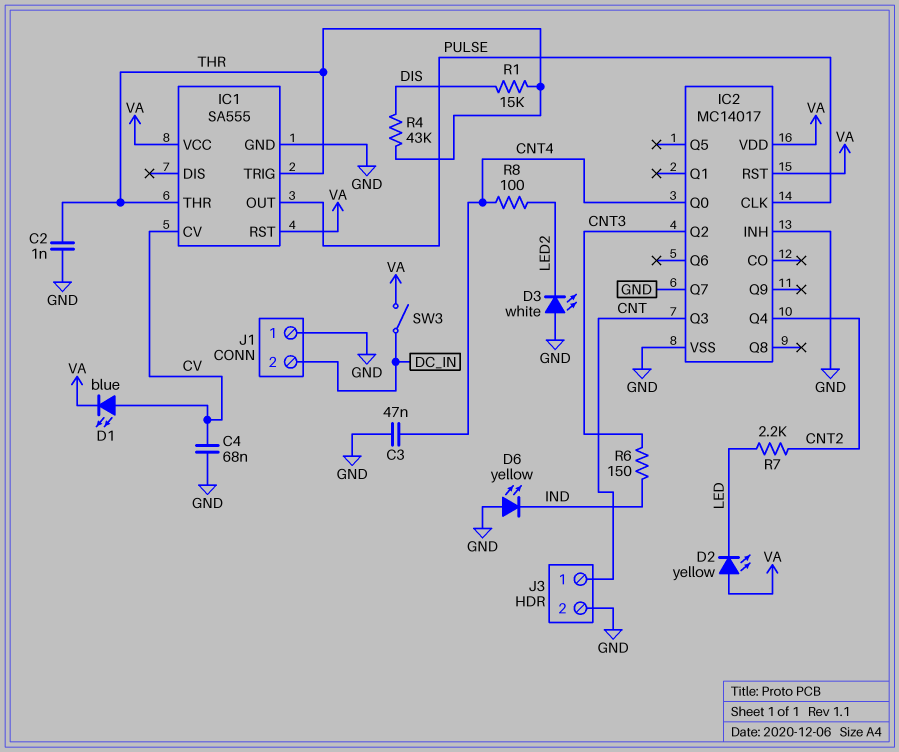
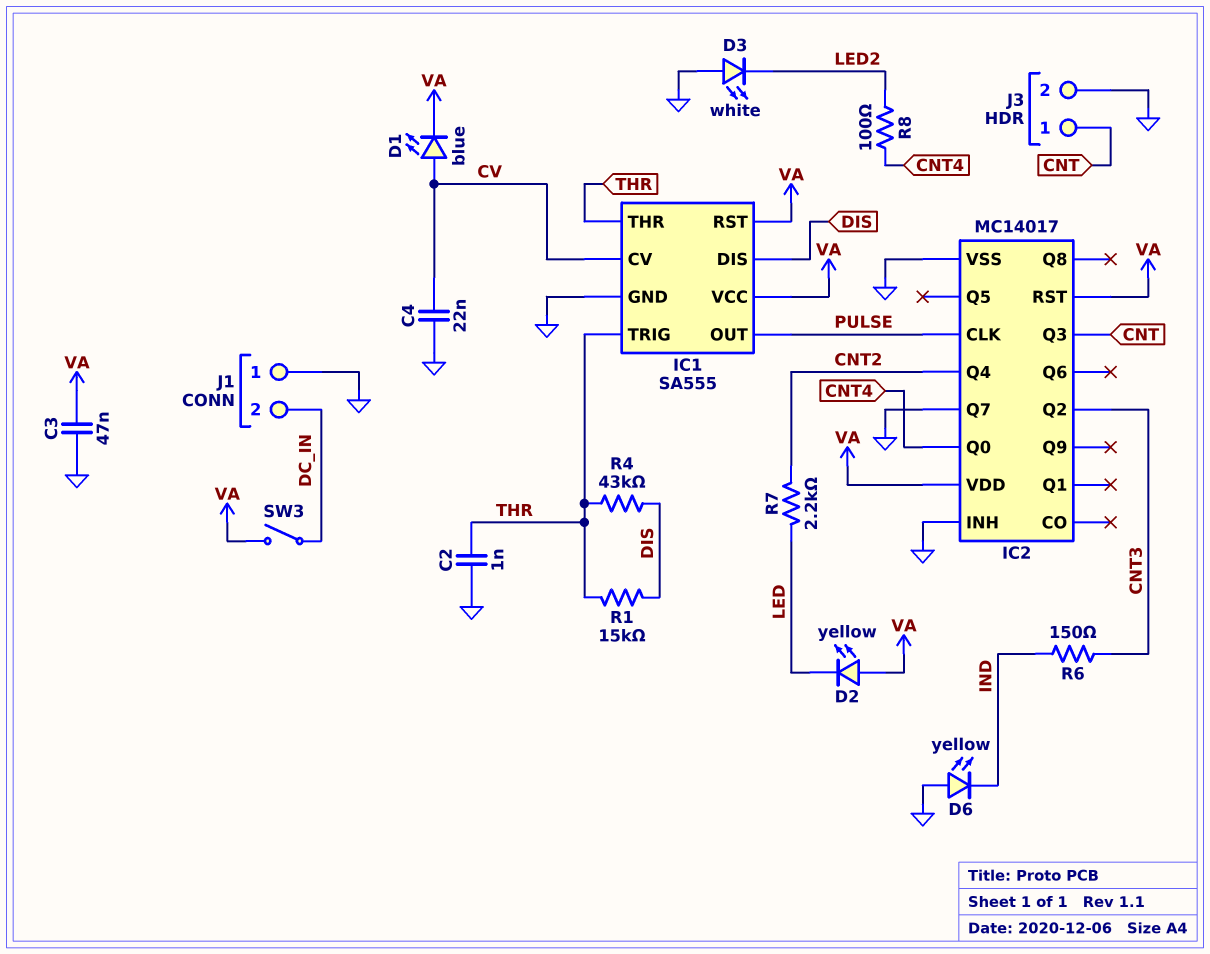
C3: 47nF (CNT4, GND) -> 47nF (GND, VA)
C4: 68nF (CV, GND) -> 22nF (CV, GND)
IC1 pin DIS: none -> DIS

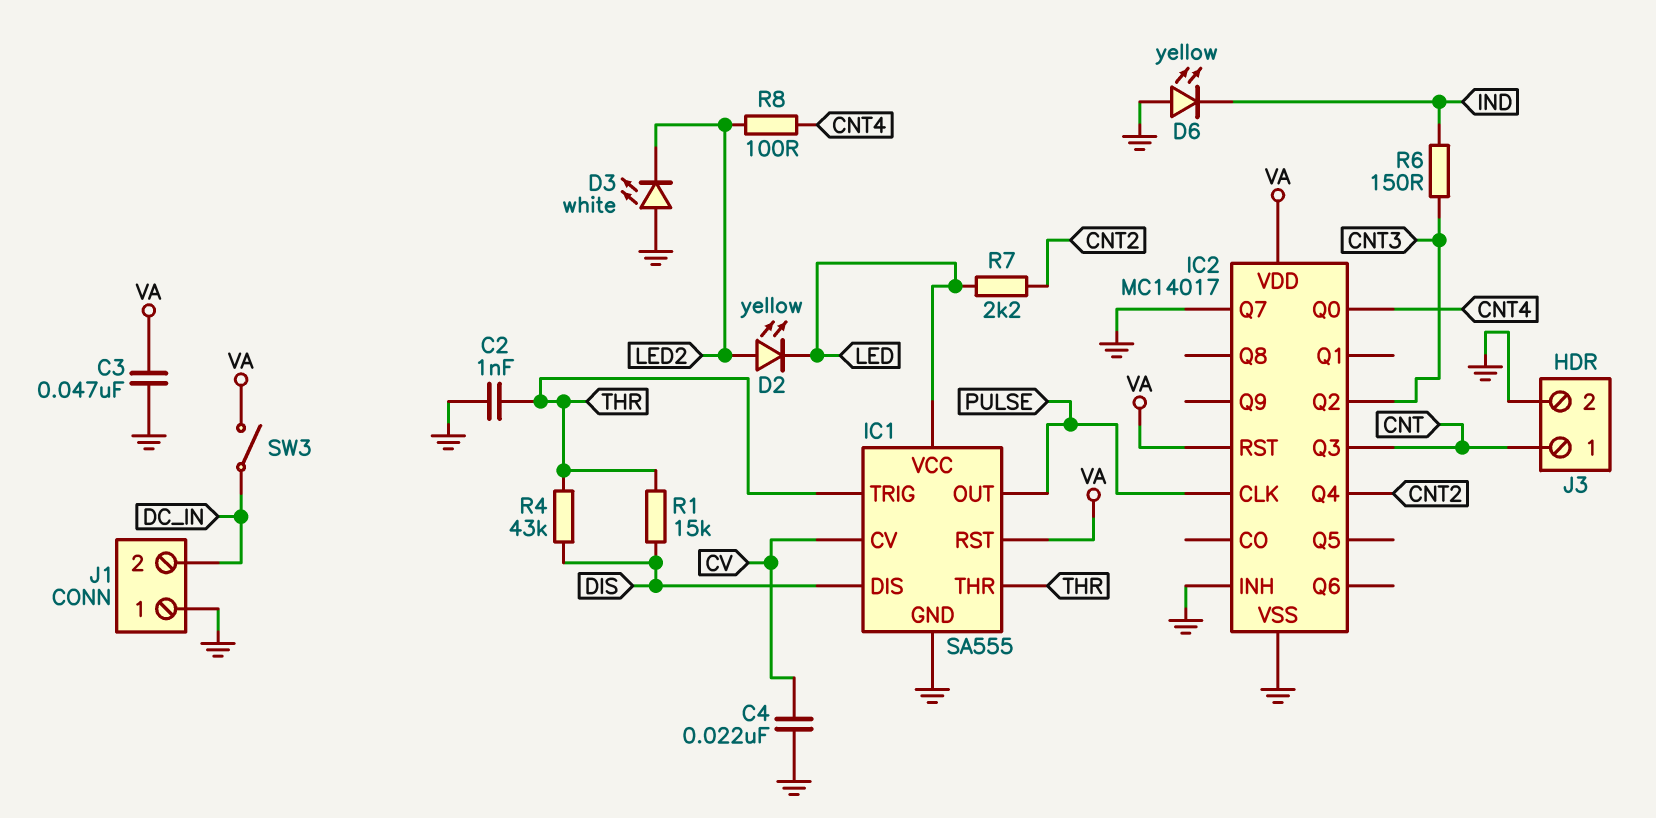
D1: LED blue (A CV, K VA) -> none
D2: LED yellow (A VA, K LED) -> LED yellow (A LED2, K LED)
IC1 pin VCC: VA -> LED

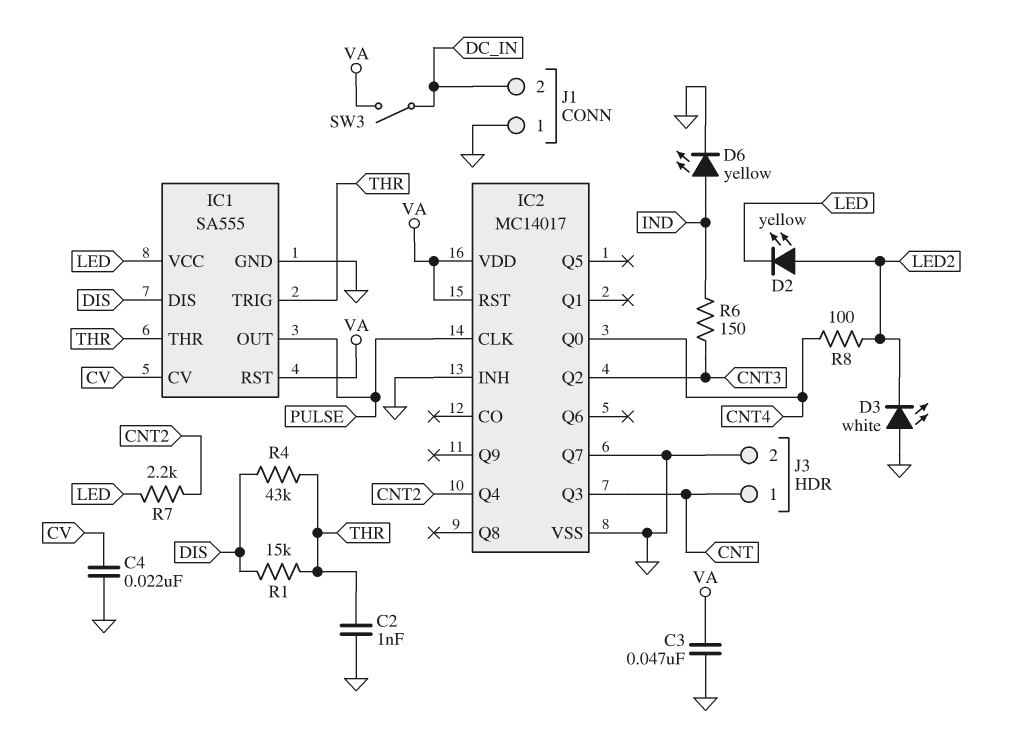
D6: LED yellow (A GND, K IND) -> LED yellow (A IND, K GND)

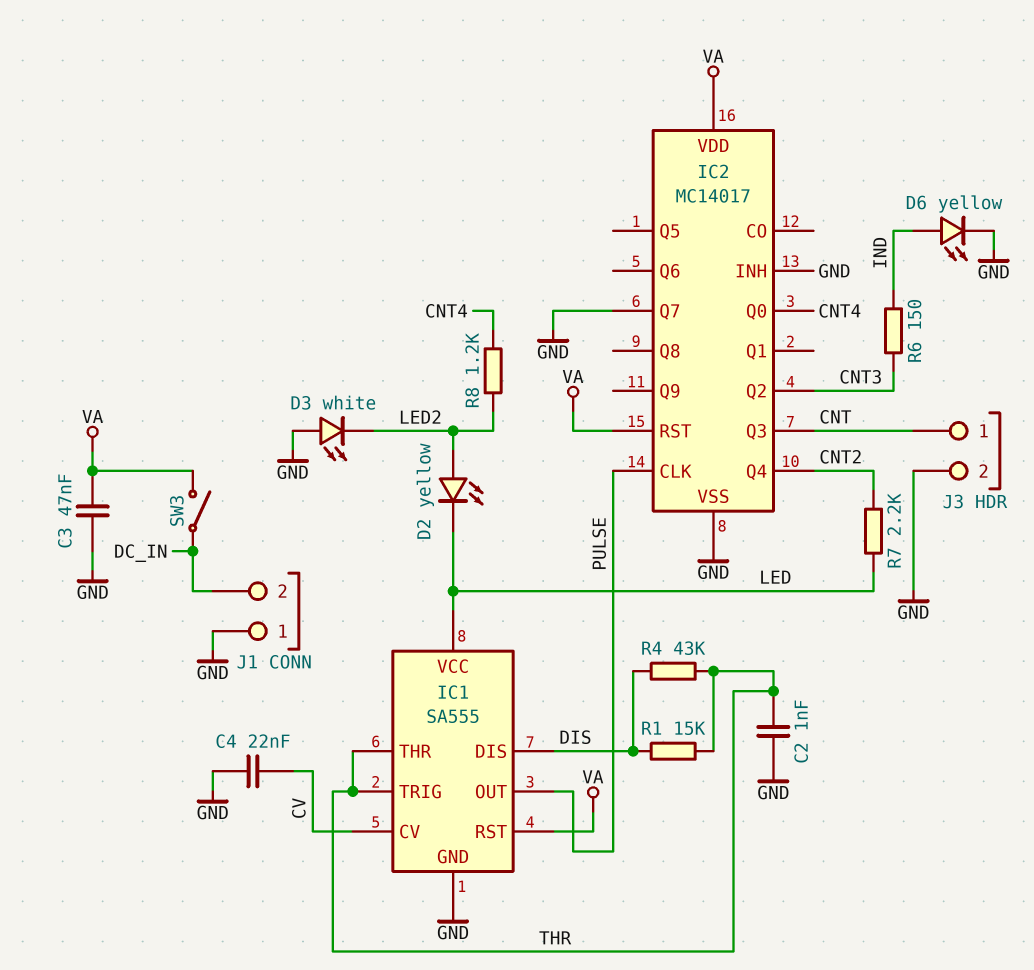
R8: 100 (CNT4, LED2) -> 1.2k (CNT4, LED2)

